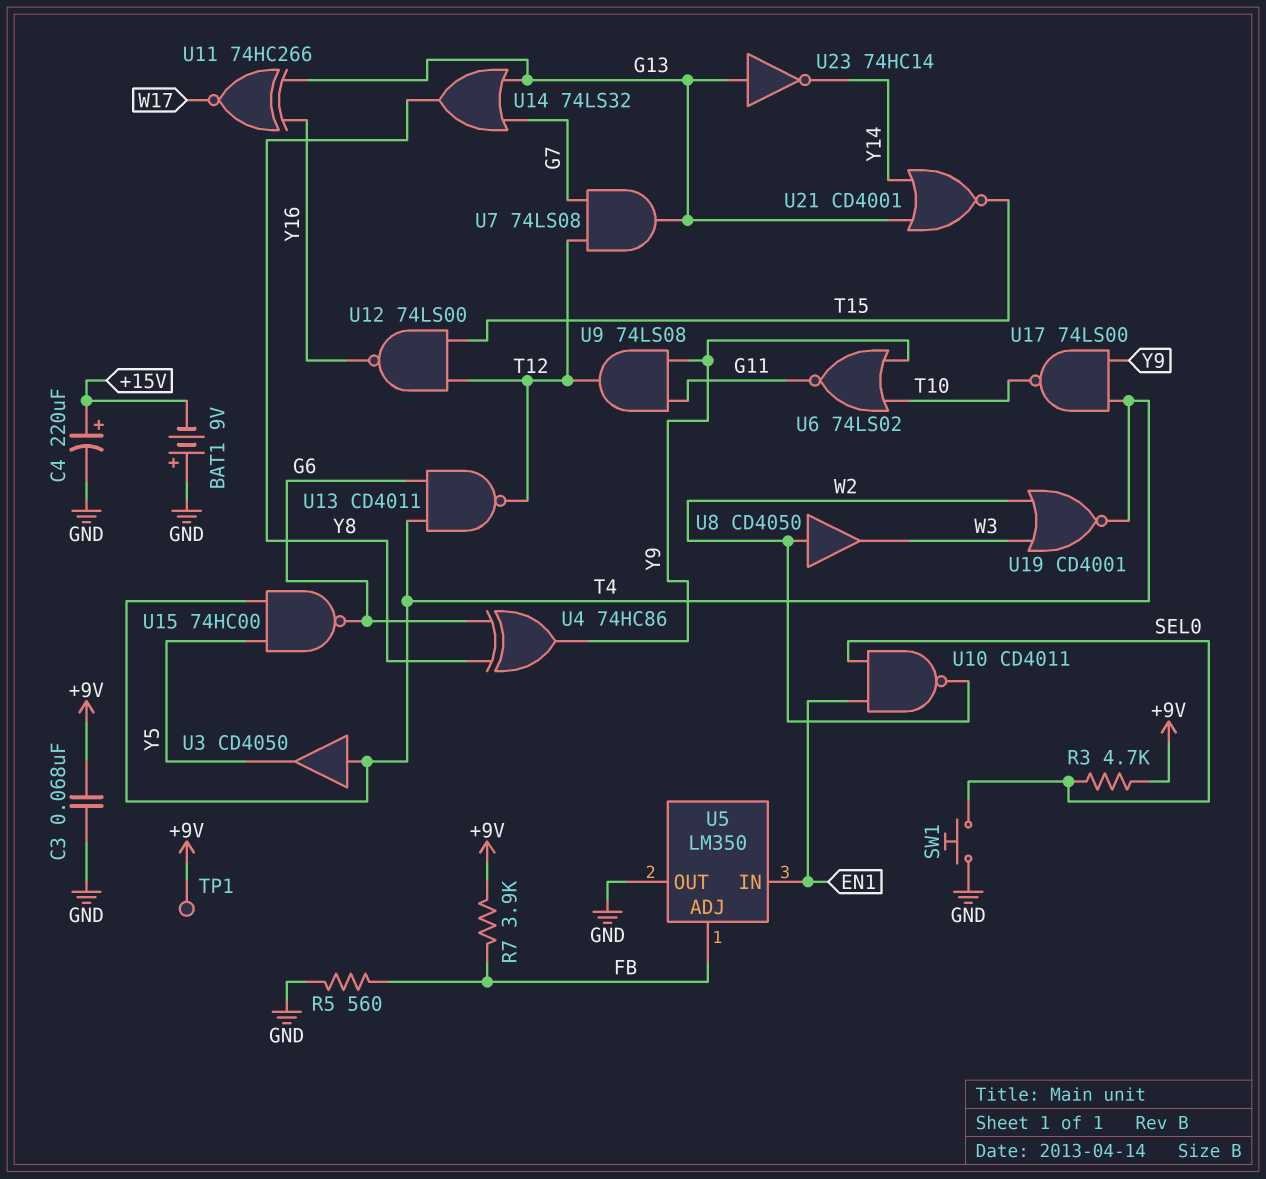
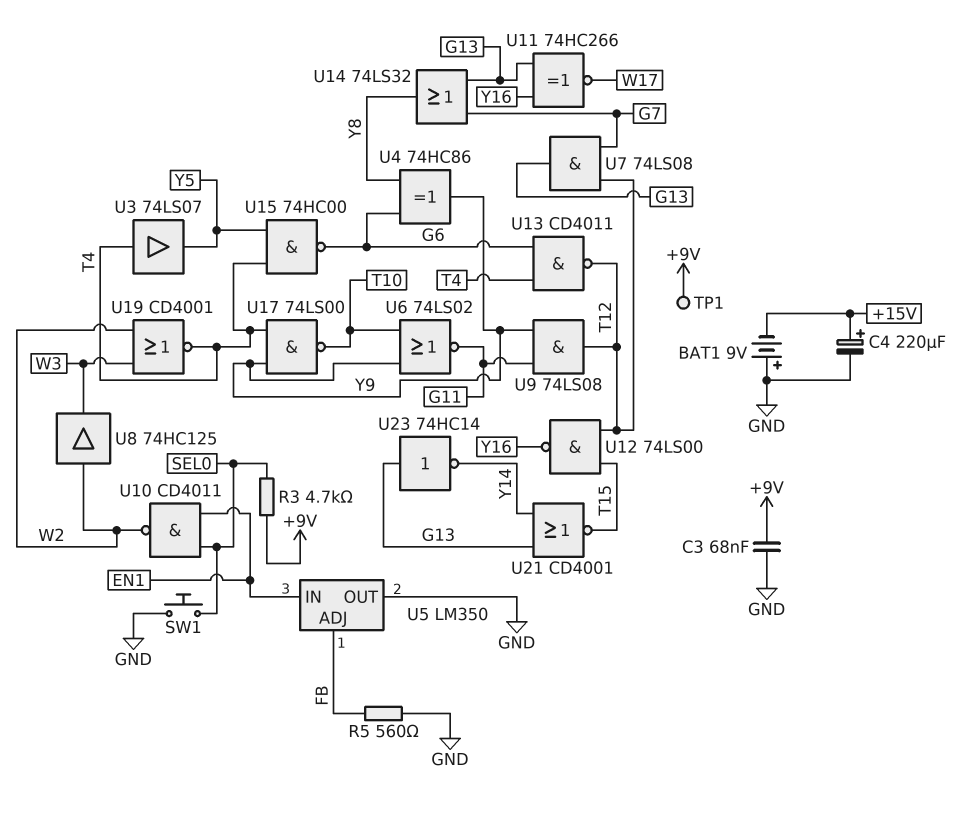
R7: 3.9k (+9V, FB) -> none
U3: buffer CD4050 (in T4, out Y5) -> buffer 74LS07 (in T4, out Y5)
U8: buffer CD4050 (in W2, out W3) -> buffer 74HC125 (in W2, out W3)

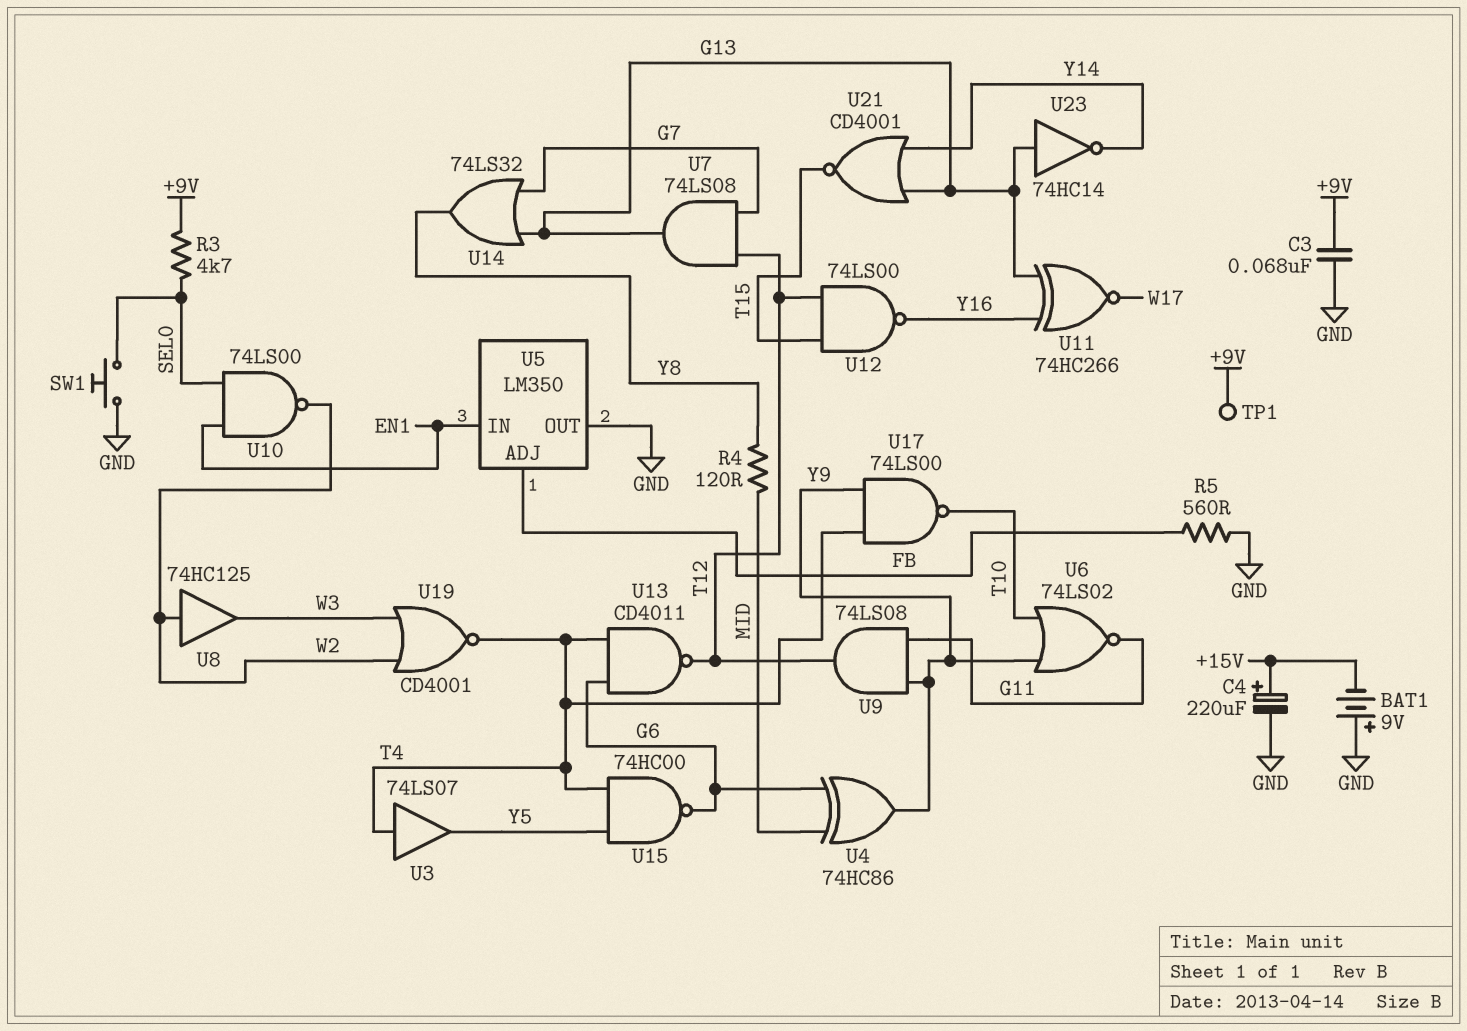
R4: none -> 120 (MID, Y8)
U4: XOR 74HC86 (in G6, in Y8, out Y9) -> XOR 74HC86 (in G6, in MID, out Y9)
U10: NAND CD4011 (in EN1, in SEL0, out W2) -> NAND 74LS00 (in EN1, in SEL0, out W2)

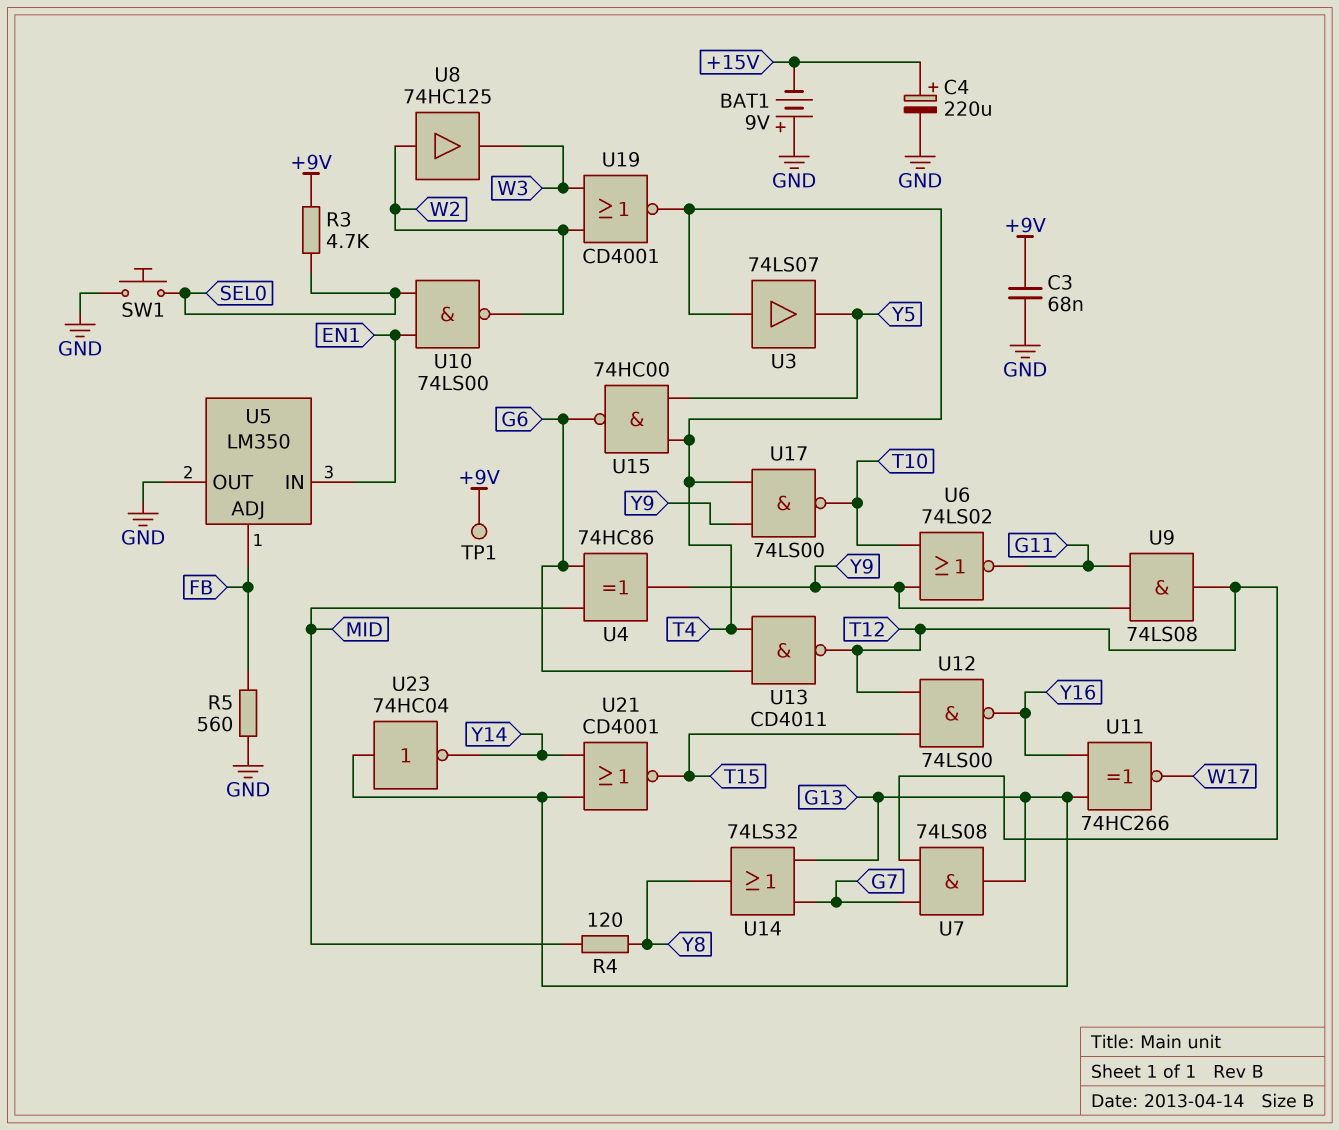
U23: NOT 74HC14 (in G13, out Y14) -> NOT 74HC04 (in G13, out Y14)

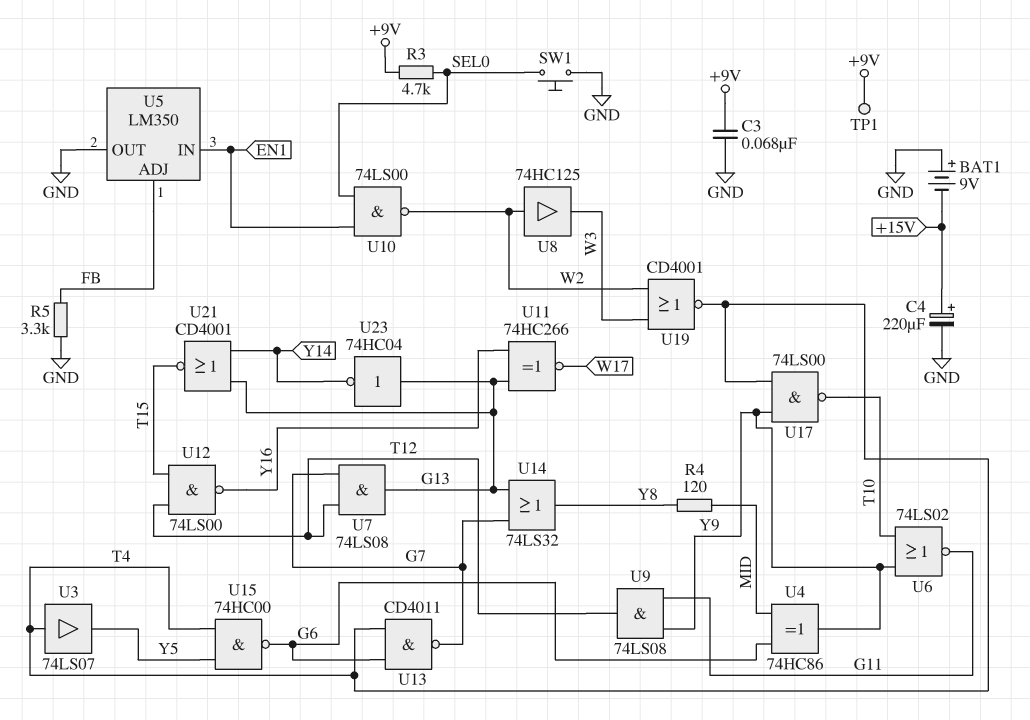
R5: 560 (FB, GND) -> 3.3k (FB, GND)
U13: NAND CD4011 (in G6, in T4, out T12) -> NAND CD4011 (in G6, in T4, out G7)

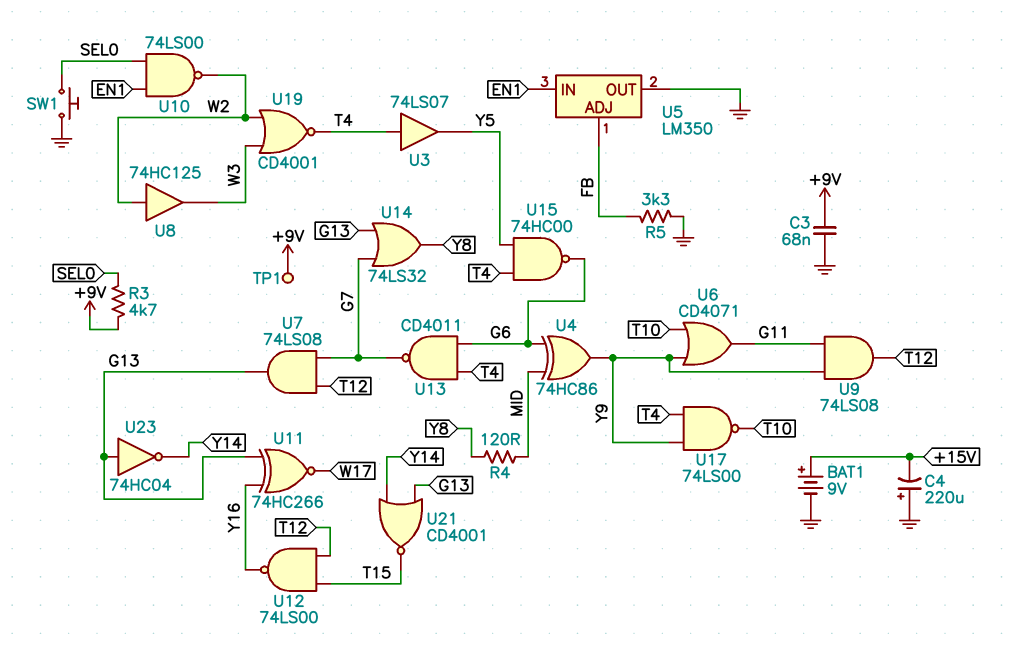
BAT1: 9V (plus GND, minus +15V) -> 9V (plus +15V, minus GND)
C4: 220uF (plus +15V, minus GND) -> 220uF (plus GND, minus +15V)
U6: NOR 74LS02 (in T10, in Y9, out G11) -> OR CD4071 (in T10, in Y9, out G11)

